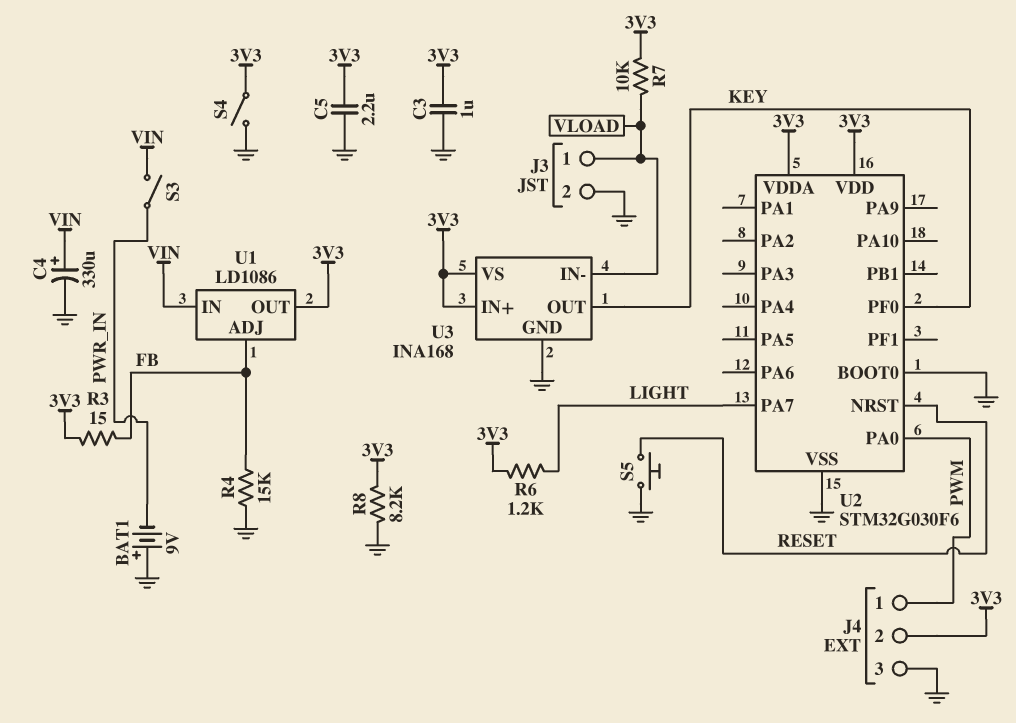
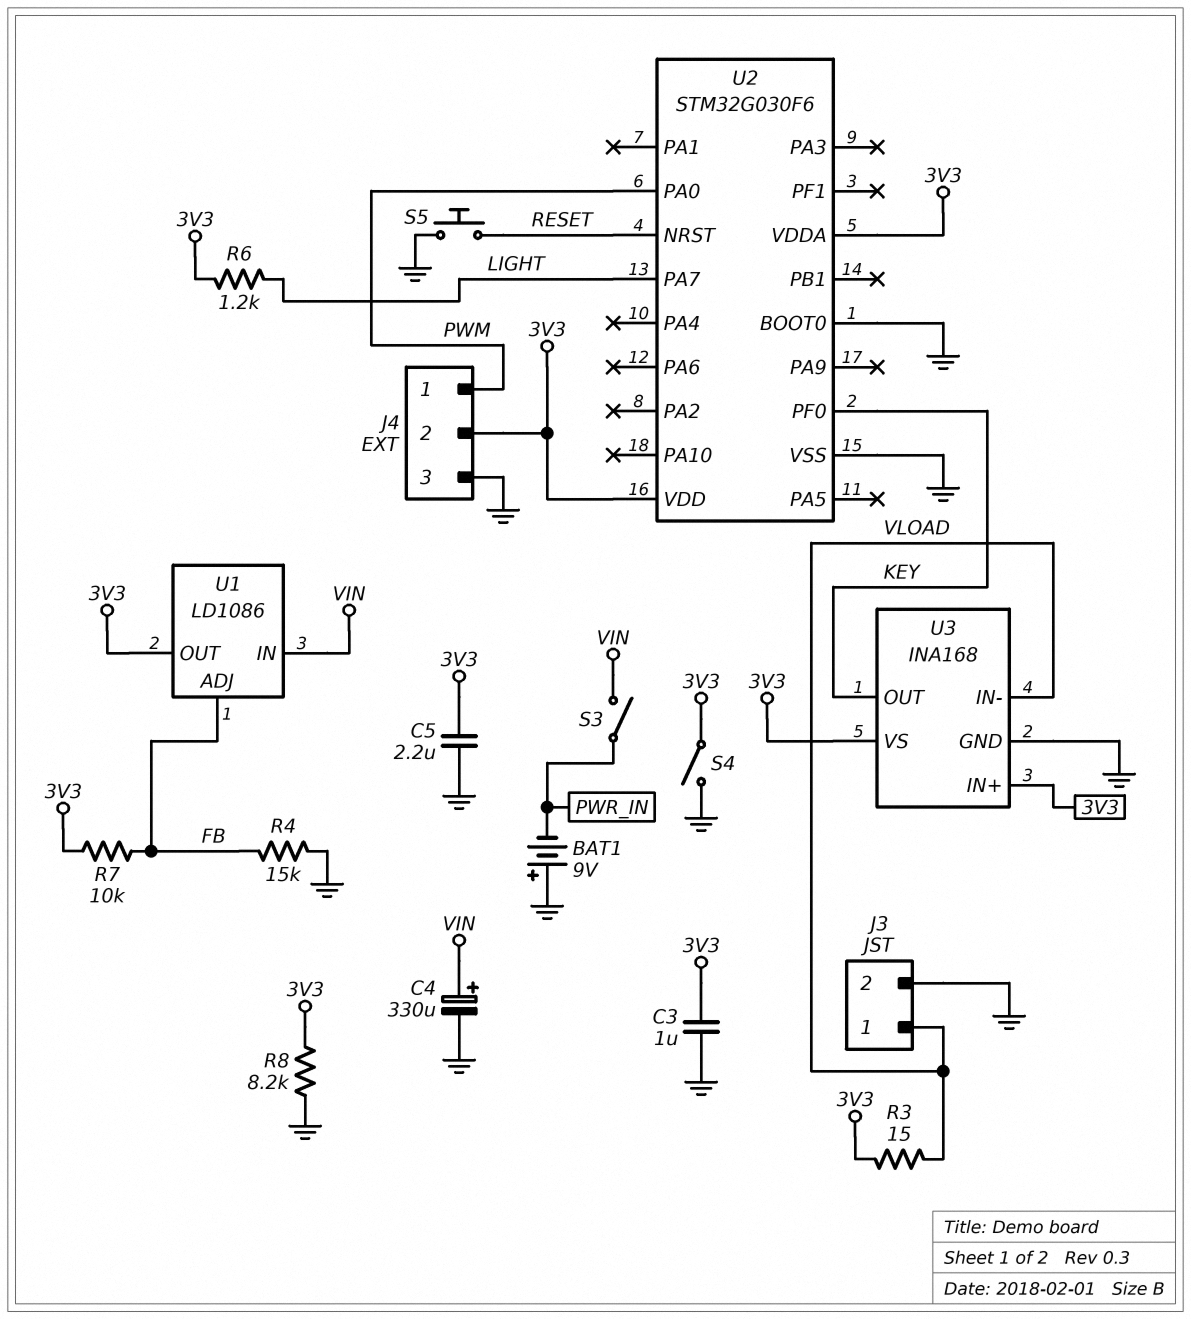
R3: 15 (3V3, FB) -> 15 (3V3, VLOAD)
R7: 10k (3V3, VLOAD) -> 10k (3V3, FB)

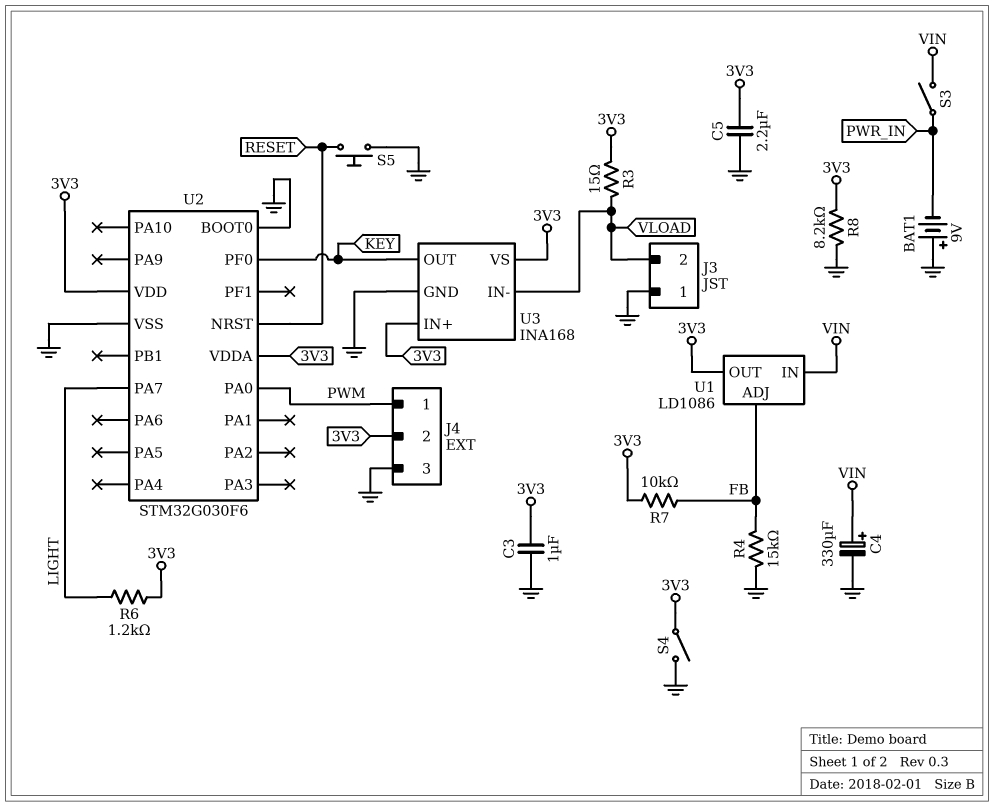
J3 pin 1: VLOAD -> GND
J3 pin 2: GND -> VLOAD

